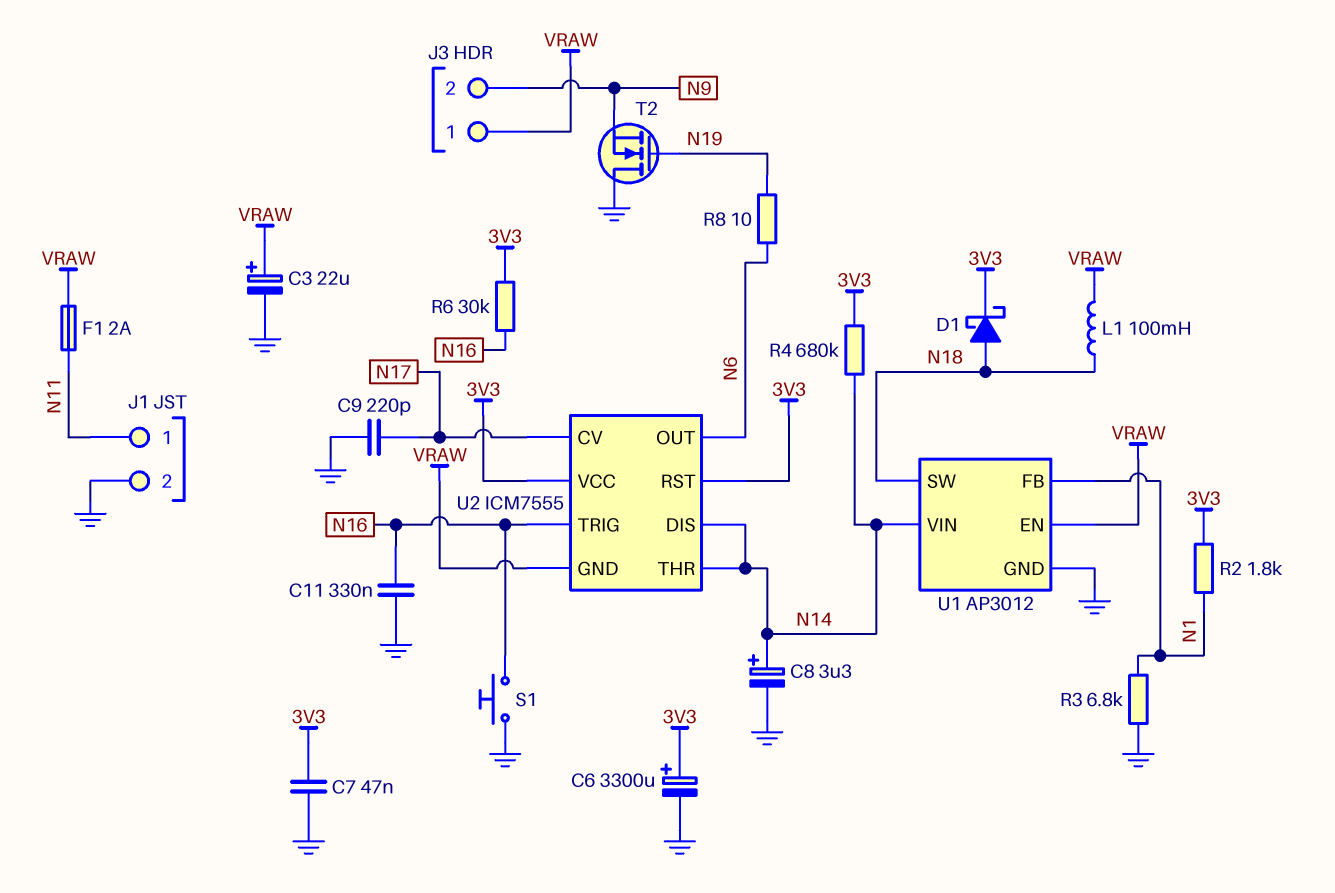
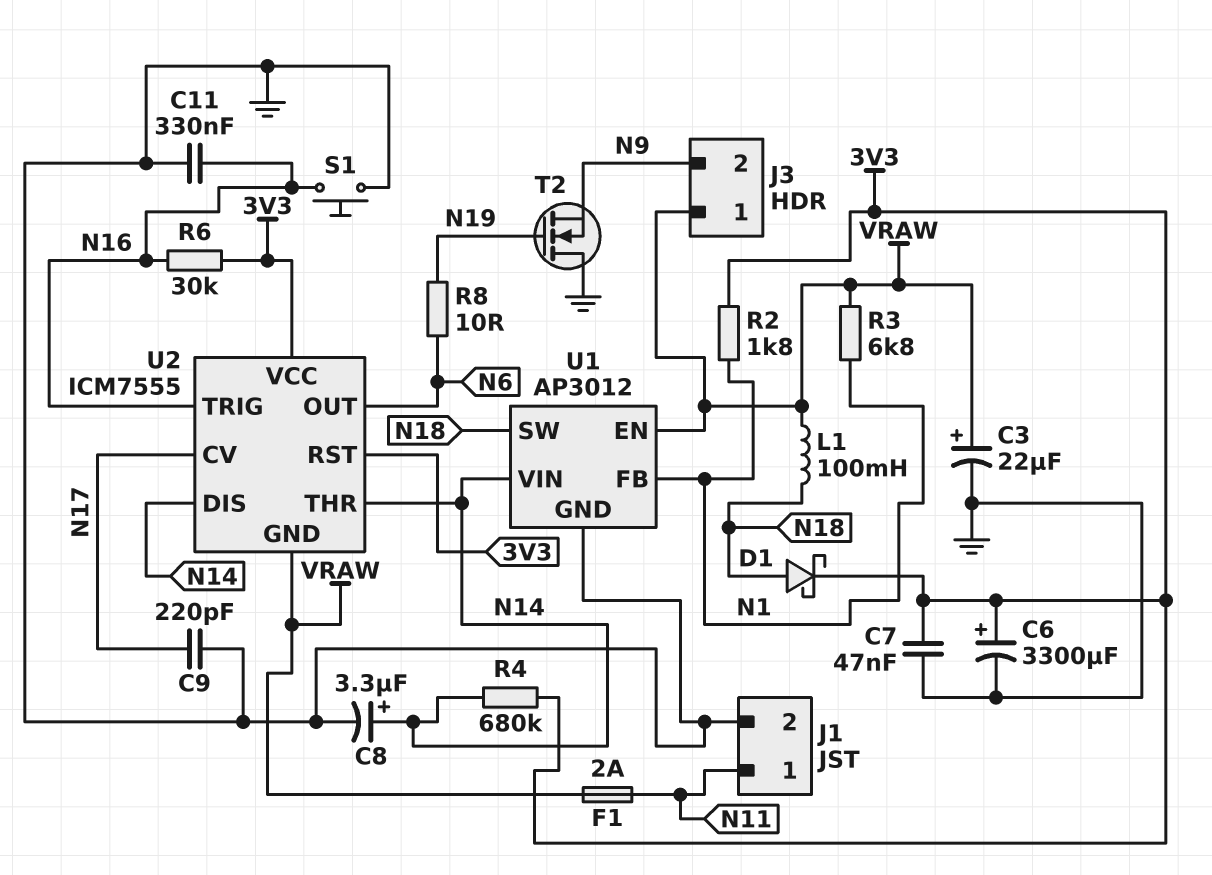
R3: 6.8k (GND, N1) -> 6.8k (N1, VRAW)

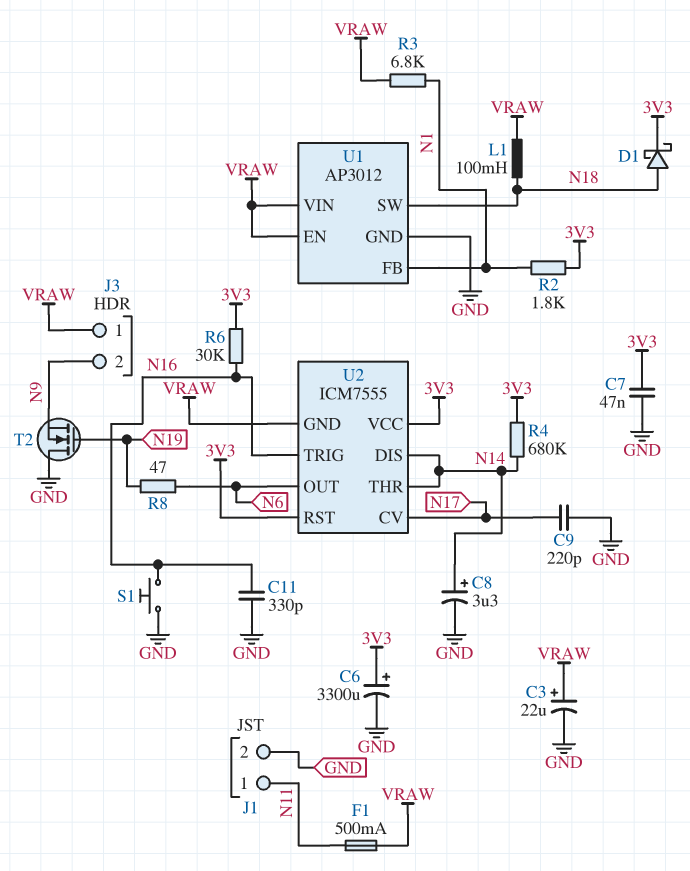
C11: 330nF (GND, N16) -> 330pF (GND, N16)
F1: 2A (N11, VRAW) -> 500mA (N11, VRAW)
R8: 10 (N6, N19) -> 47 (N6, N19)
U1 pin VIN: N14 -> VRAW

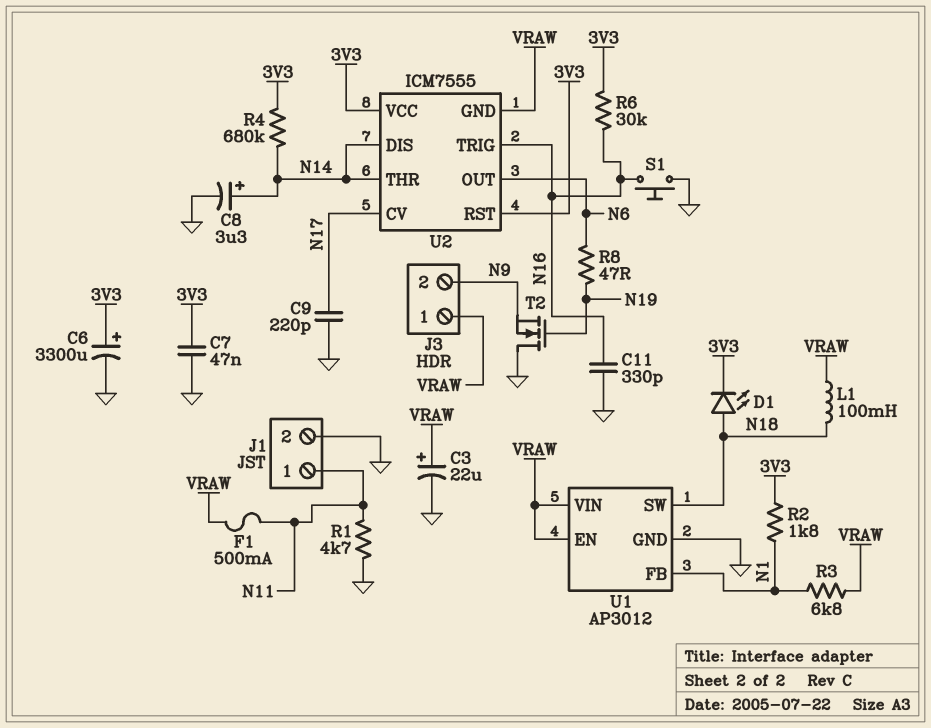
D1: schottky (A N18, K 3V3) -> LED (A N18, K 3V3)
R1: none -> 4.7k (GND, N11)

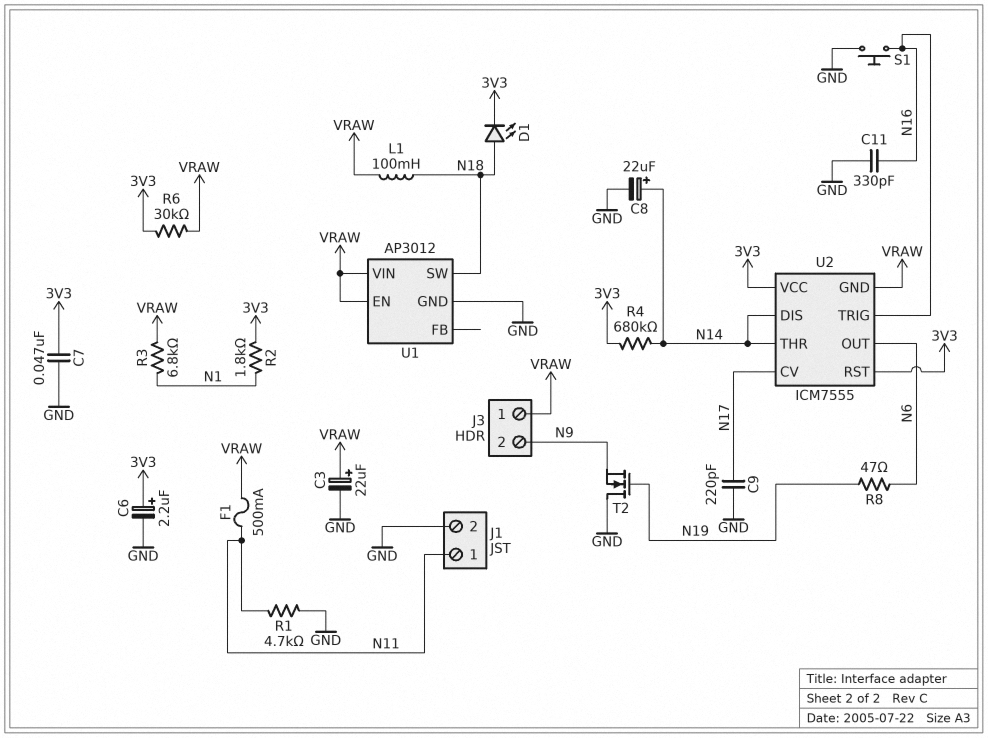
C6: 3300uF (plus 3V3, minus GND) -> 2.2uF (plus 3V3, minus GND)
C8: 3.3uF (plus N14, minus GND) -> 22uF (plus N14, minus GND)
R6: 30k (3V3, N16) -> 30k (3V3, VRAW)
U1 pin FB: N1 -> none

